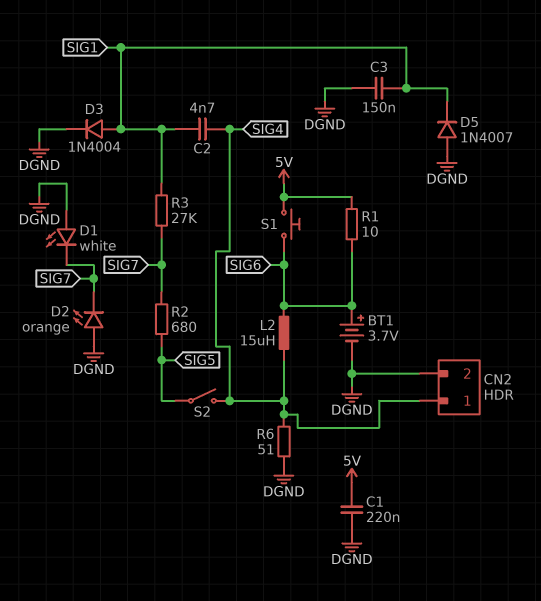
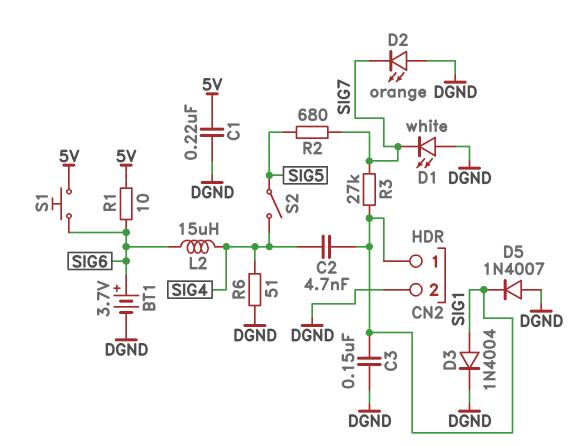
CN2 pin 1: SIG4 -> SIG1

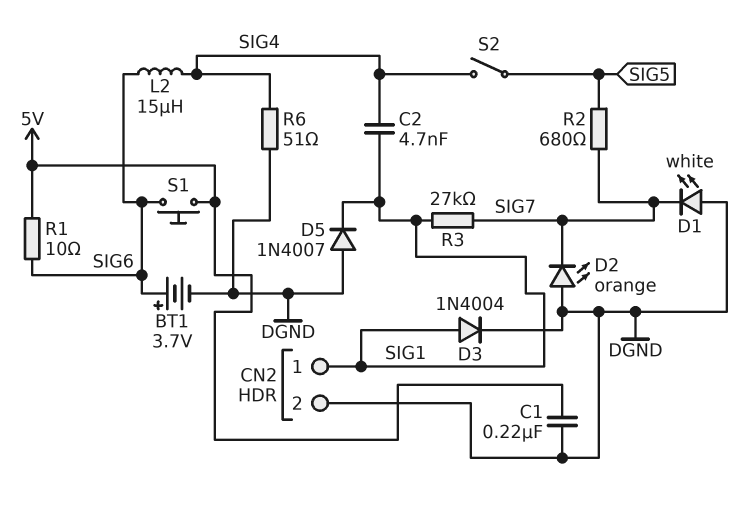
C3: 150nF (DGND, SIG1) -> none

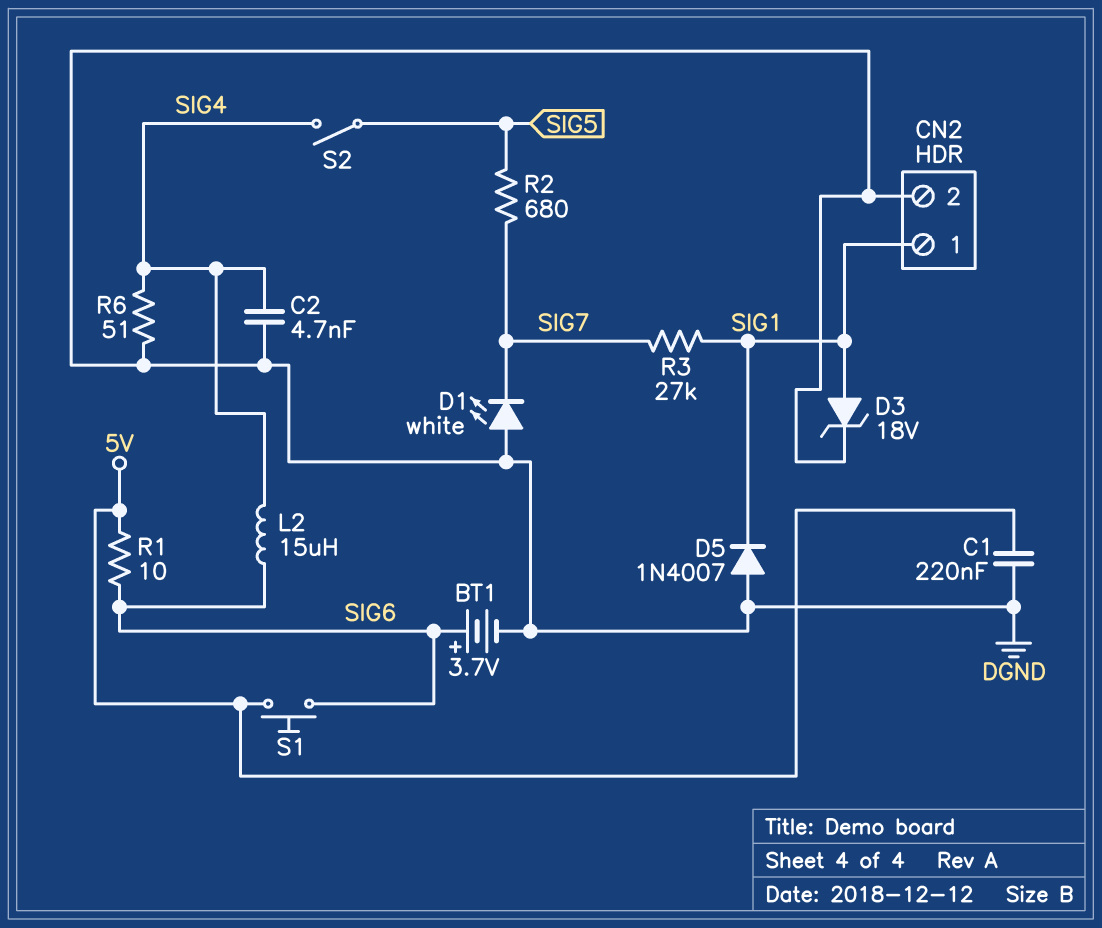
C2: 4.7nF (SIG1, SIG4) -> 4.7nF (DGND, SIG4)
D2: LED orange (A DGND, K SIG7) -> none
D3: diode 1N4004 (A SIG1, K DGND) -> zener 18V (A SIG1, K DGND)

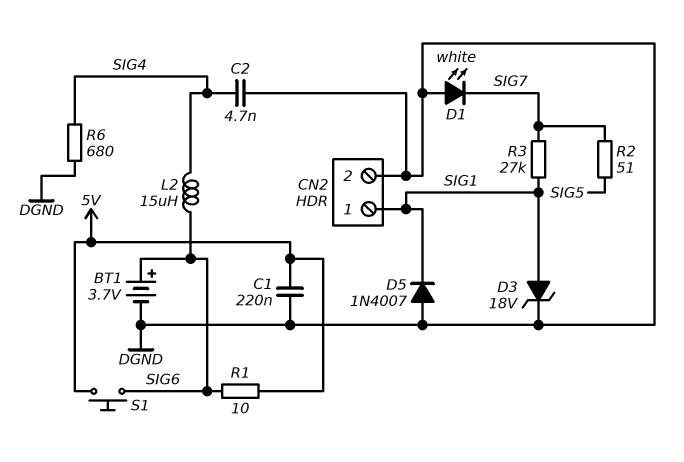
R2: 680 (SIG5, SIG7) -> 51 (SIG5, SIG7)
R6: 51 (DGND, SIG4) -> 680 (DGND, SIG4)
S2: switch (SIG4, SIG5) -> none

